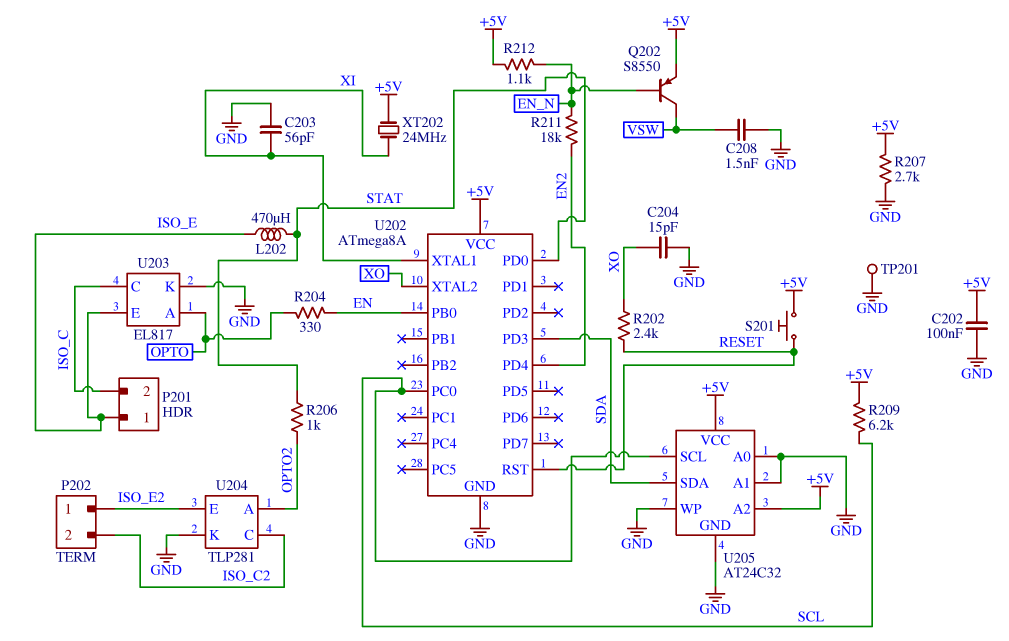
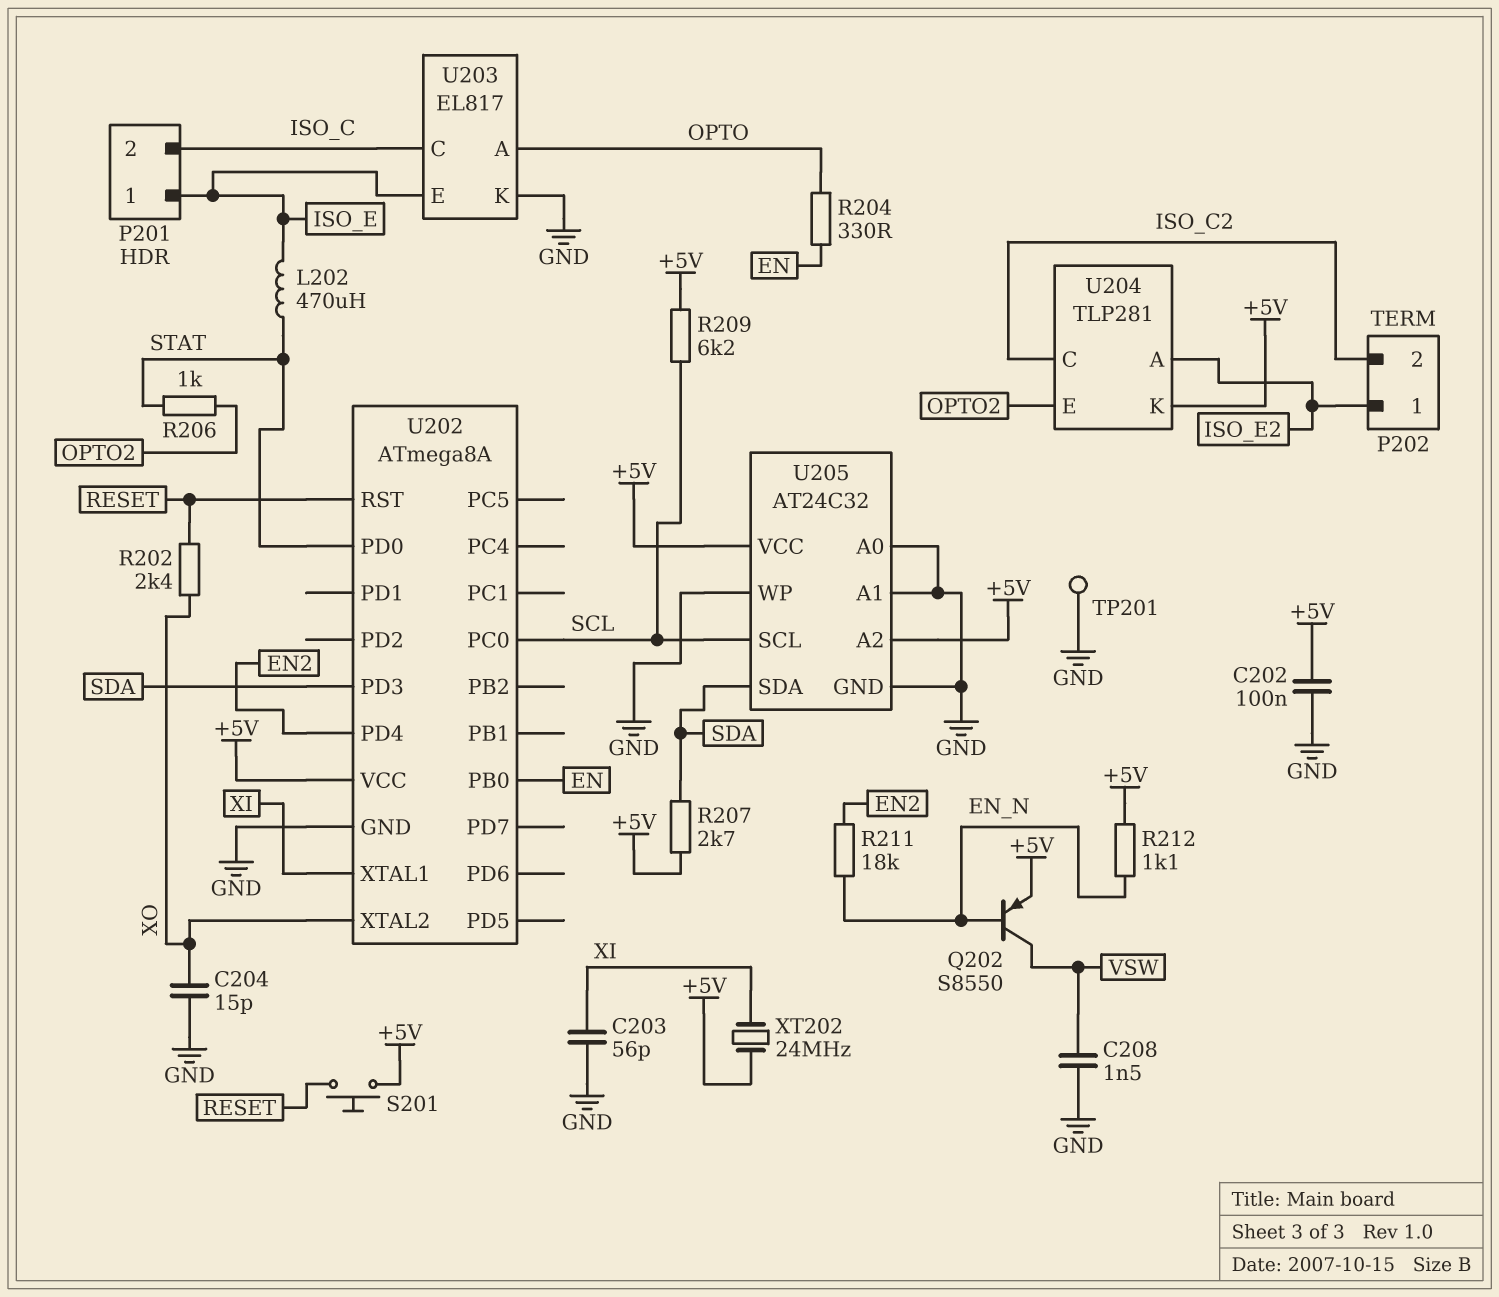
R207: 2.7k (+5V, GND) -> 2.7k (+5V, SDA)
U204 pin A: OPTO2 -> ISO_E2
U204 pin E: ISO_E2 -> OPTO2
U204 pin K: GND -> +5V

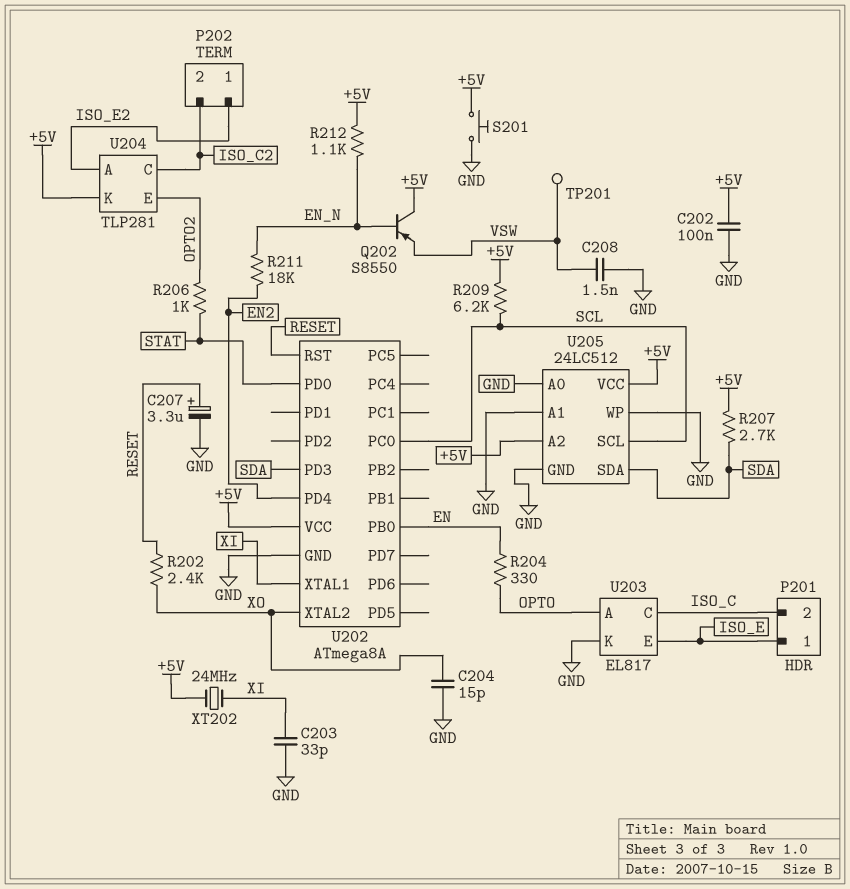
C203: 56pF (GND, XI) -> 33pF (GND, XI)
C207: none -> 3.3uF (plus RESET, minus GND)
L202: 470uH (ISO_E, STAT) -> none
Q202: PNP S8550 (B EN_N, C VSW, E +5V) -> PNP S8550 (B EN_N, C +5V, E VSW)
S201: button (+5V, RESET) -> button (+5V, GND)
TP201: test point (GND) -> test point (VSW)
U205: AT24C32 -> 24LC512

